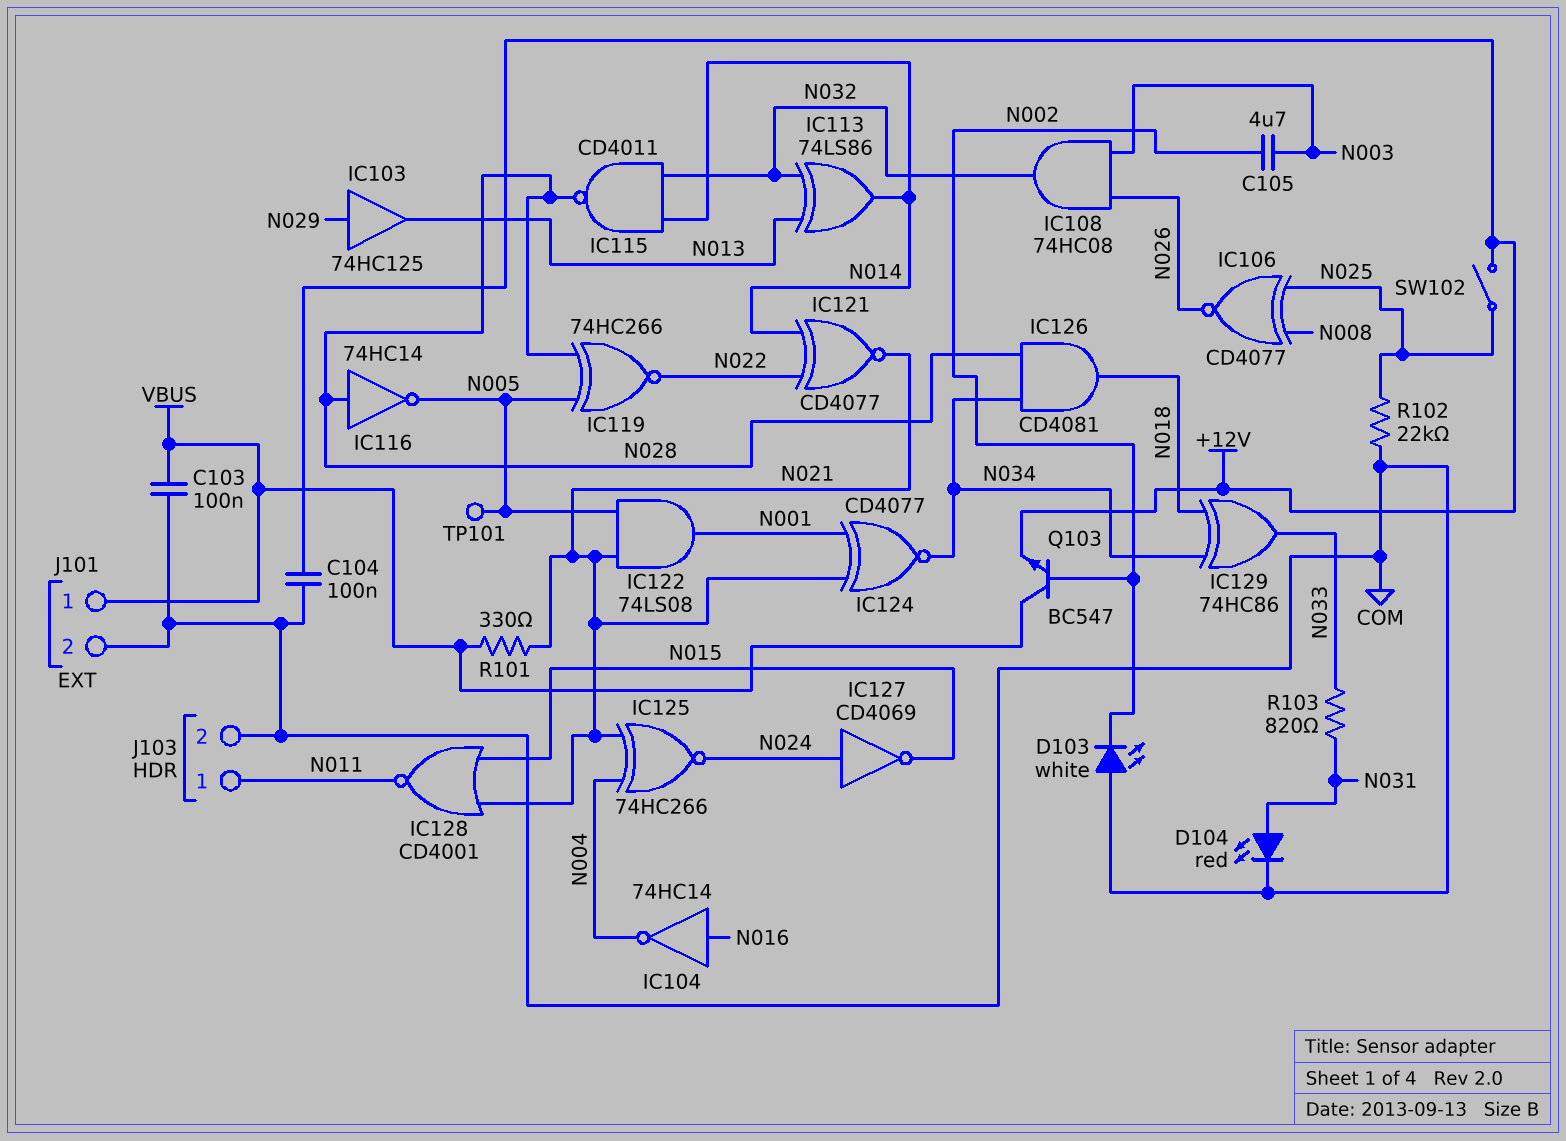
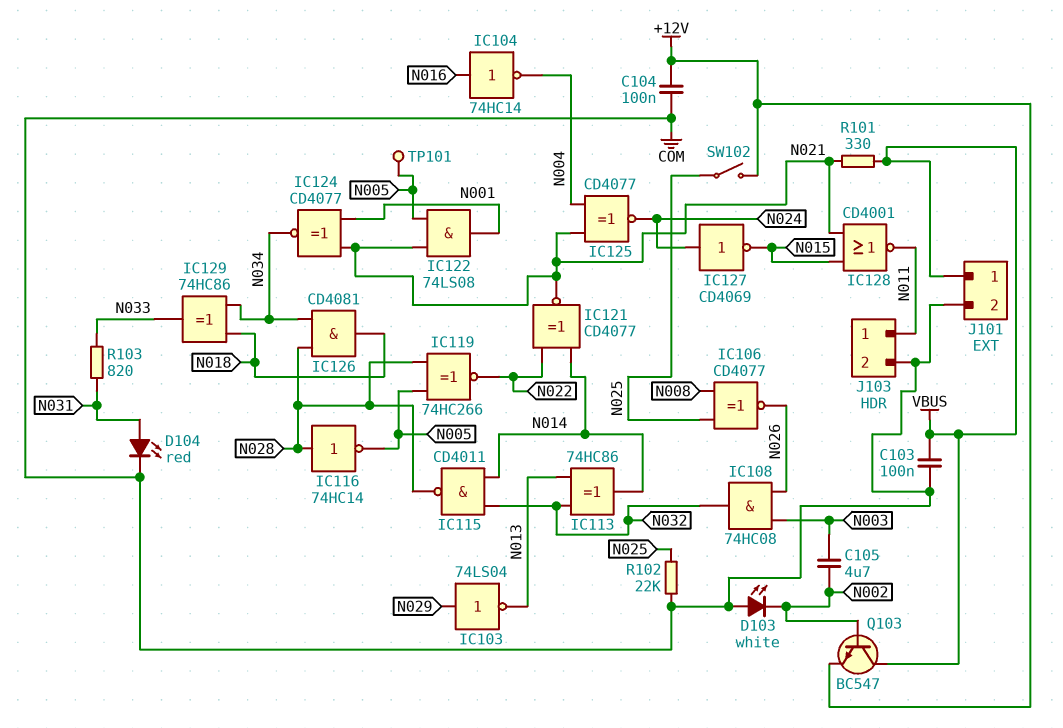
IC103: buffer 74HC125 (in N029, out N013) -> NOT 74LS04 (in N029, out N013)
IC113: XOR 74LS86 (in N013, in N032, out N014) -> XOR 74HC86 (in N013, in N032, out N014)
IC125: XNOR 74HC266 (in N004, in N021, out N024) -> XNOR CD4077 (in N004, in N021, out N024)

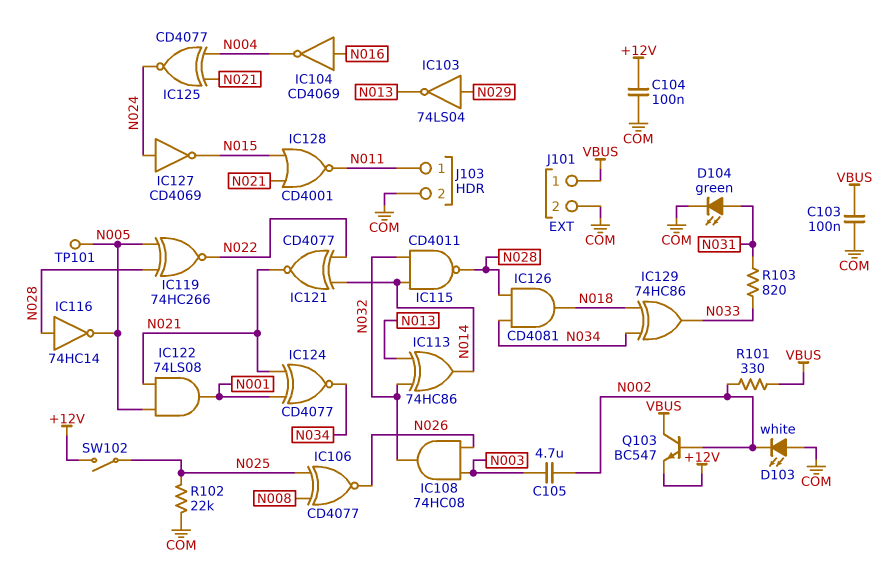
D104: LED red (A N031, K COM) -> LED green (A N031, K COM)
IC104: NOT 74HC14 (in N016, out N004) -> NOT CD4069 (in N016, out N004)
R101: 330 (N021, VBUS) -> 330 (N002, VBUS)

